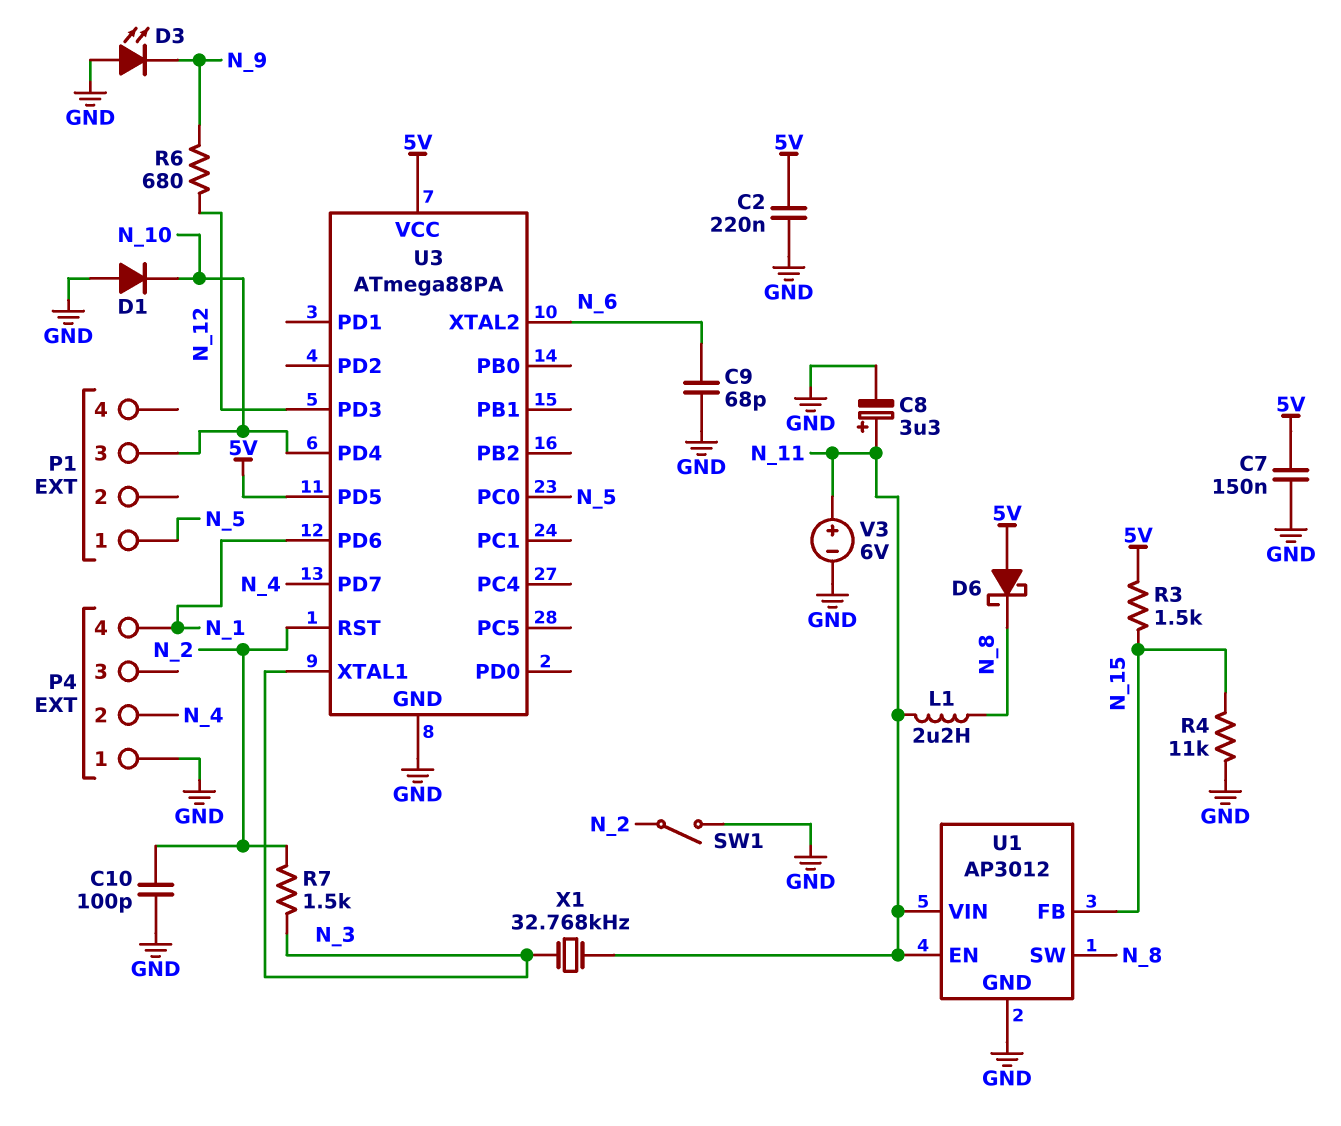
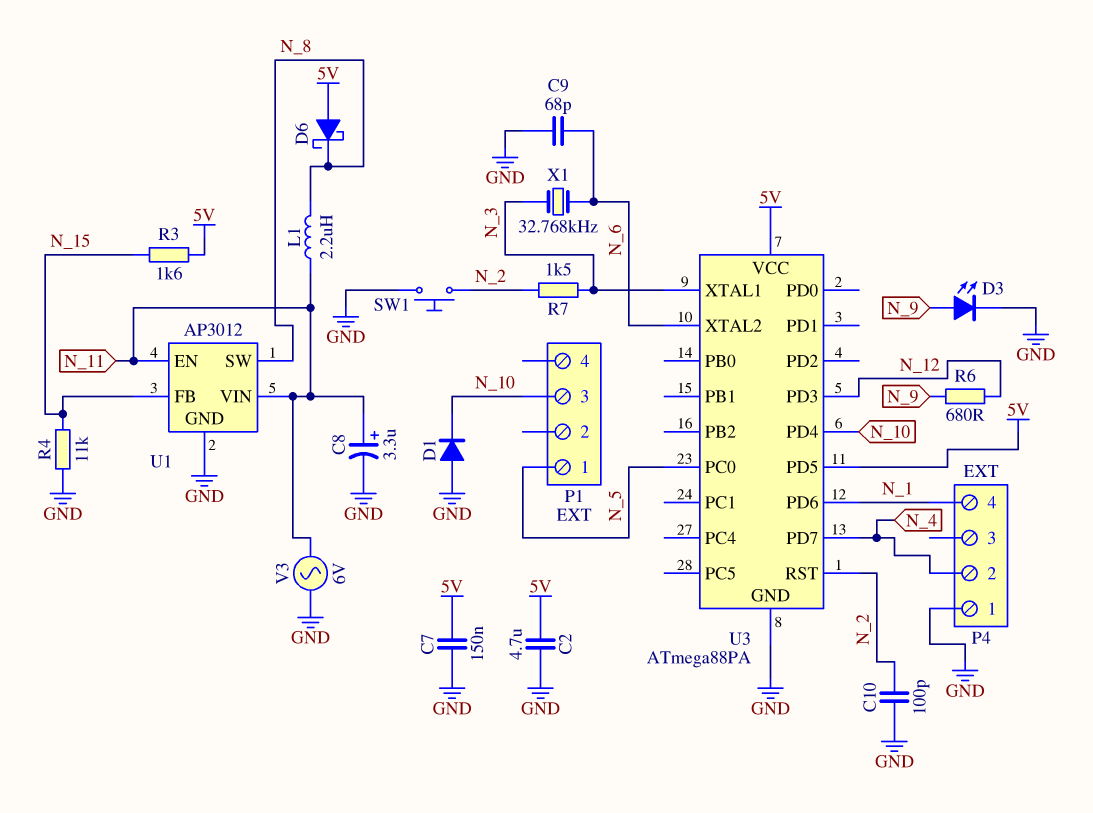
C2: 220nF (5V, GND) -> 4.7uF (5V, GND)
D3: LED (A GND, K N_9) -> LED (A N_9, K GND)
R3: 1.5k (5V, N_15) -> 1.6k (5V, N_15)
SW1: switch (GND, N_2) -> button (GND, N_2)
V3: 6V (plus N_11, minus GND) -> AC 6V (GND, N_11)
X1: 32.768kHz (N_3, N_11) -> 32.768kHz (N_3, N_6)

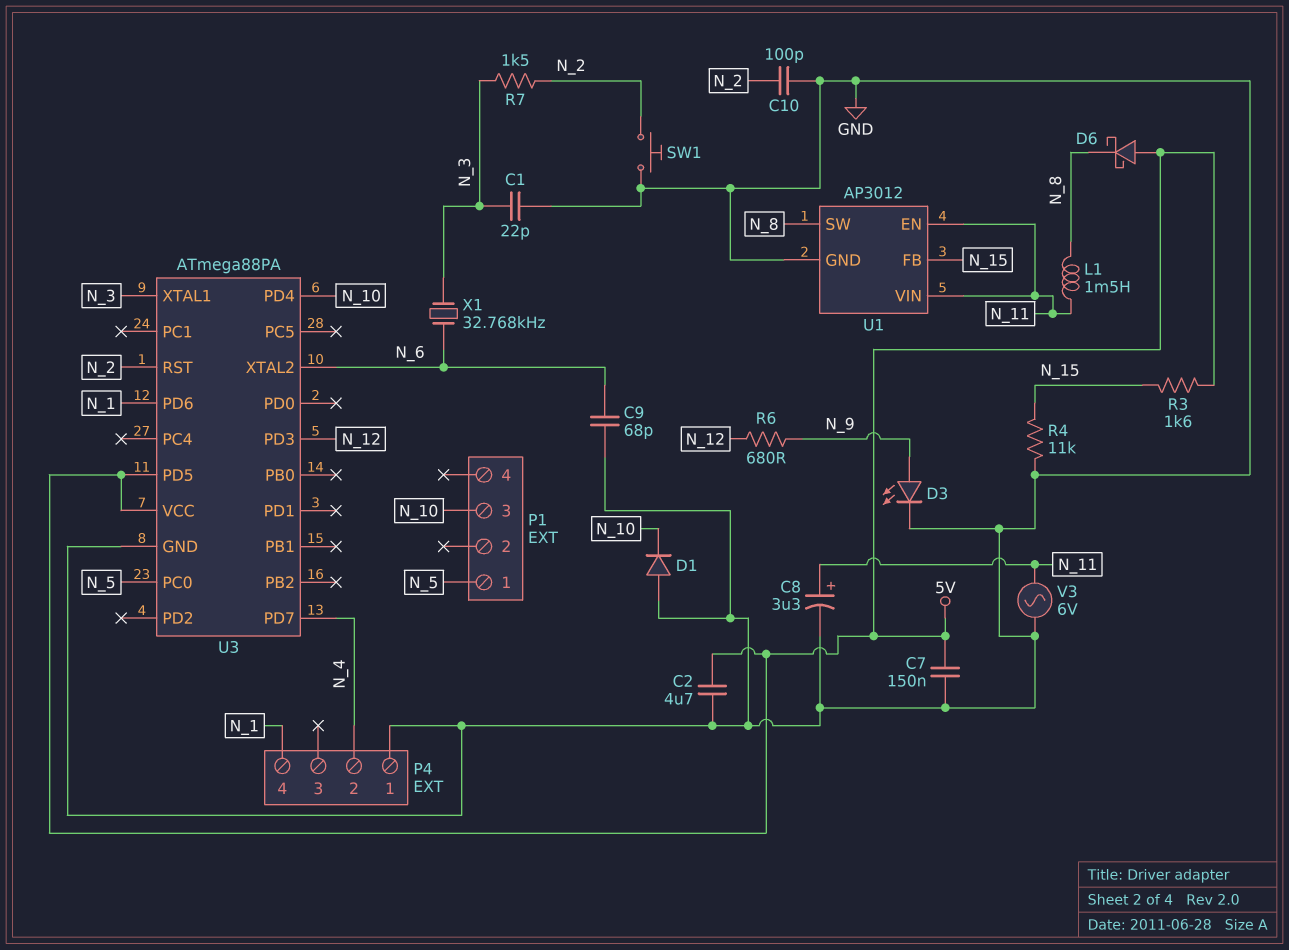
C1: none -> 22pF (GND, N_3)
L1: 2.2uH (N_8, N_11) -> 1.5mH (N_8, N_11)

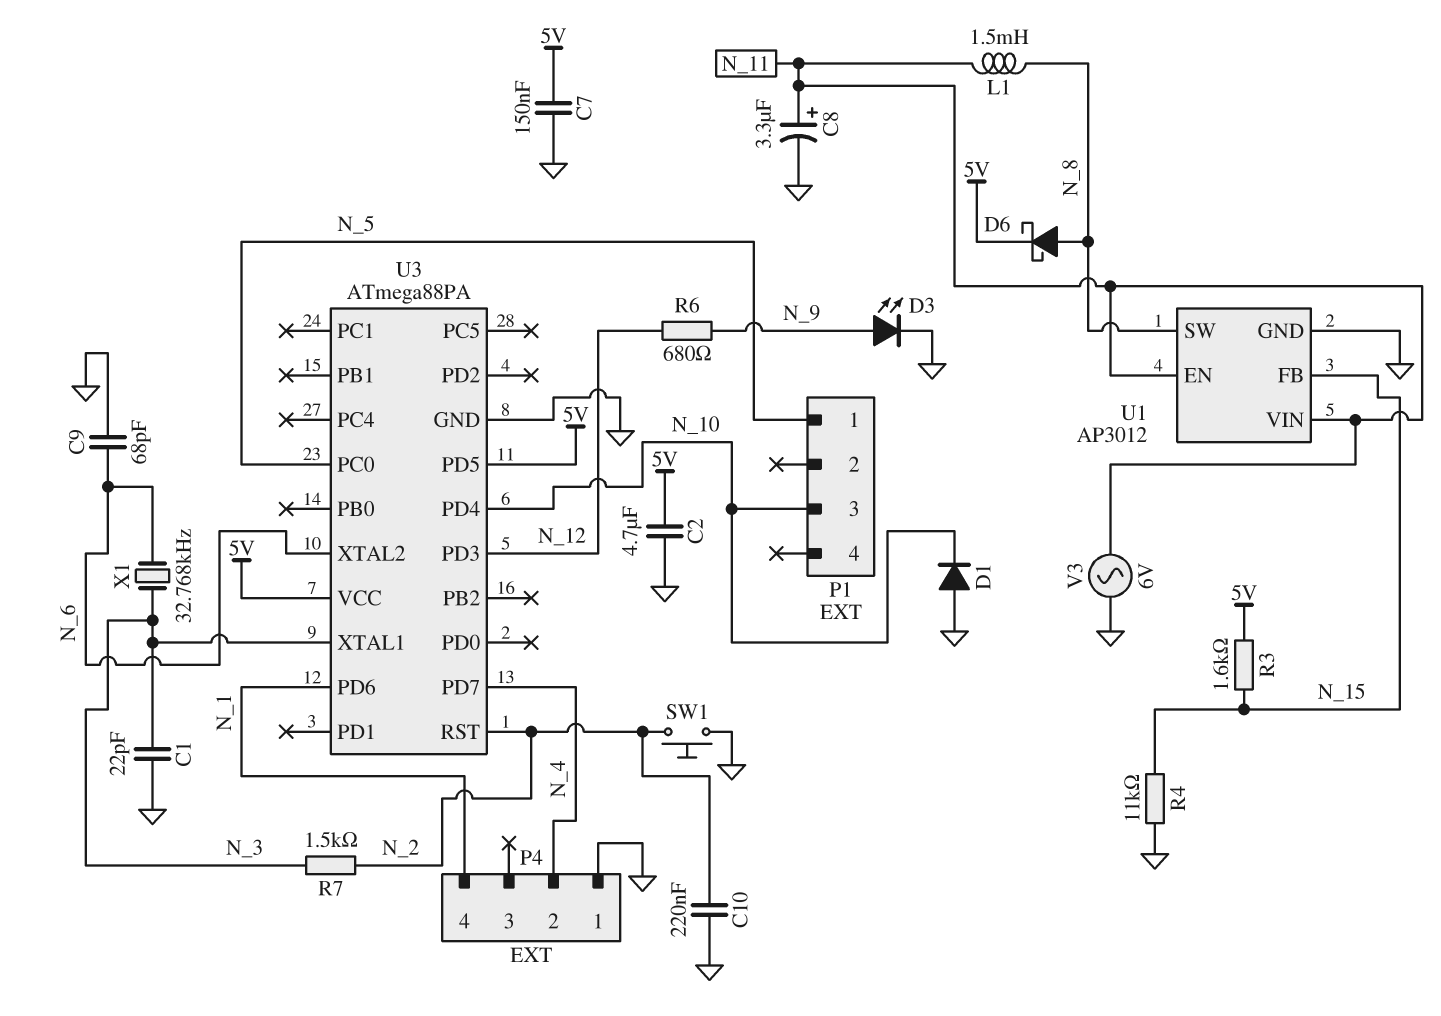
C10: 100pF (GND, N_2) -> 220nF (GND, N_2)
D6: schottky (A 5V, K N_8) -> schottky (A N_8, K 5V)

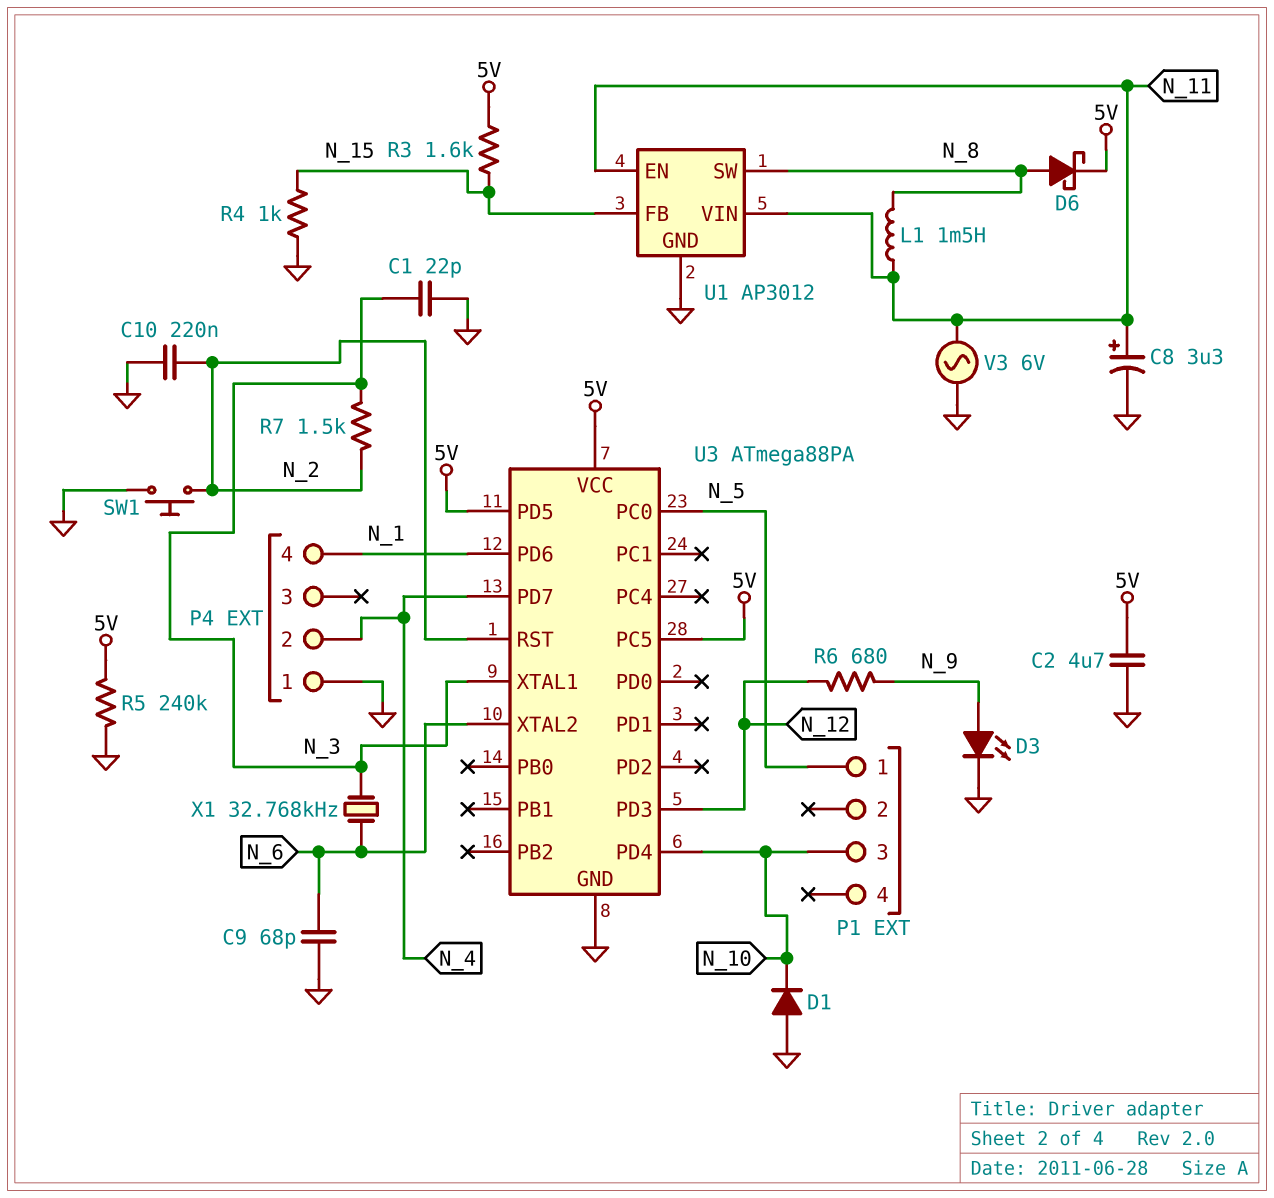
C7: 150nF (5V, GND) -> none
R4: 11k (GND, N_15) -> 1k (GND, N_15)
R5: none -> 240k (5V, GND)
U3 pin PC5: none -> 5V

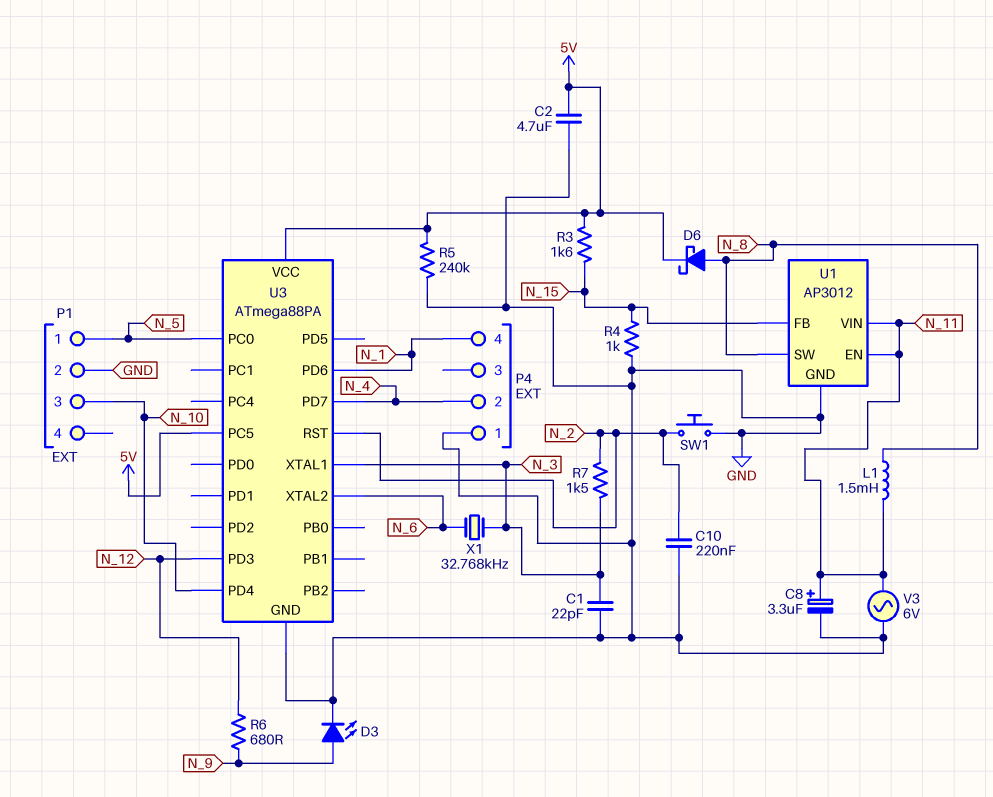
C9: 68pF (GND, N_6) -> none
D1: diode (A GND, K N_10) -> none
P1 pin 2: none -> GND
U3 pin PD5: 5V -> none

